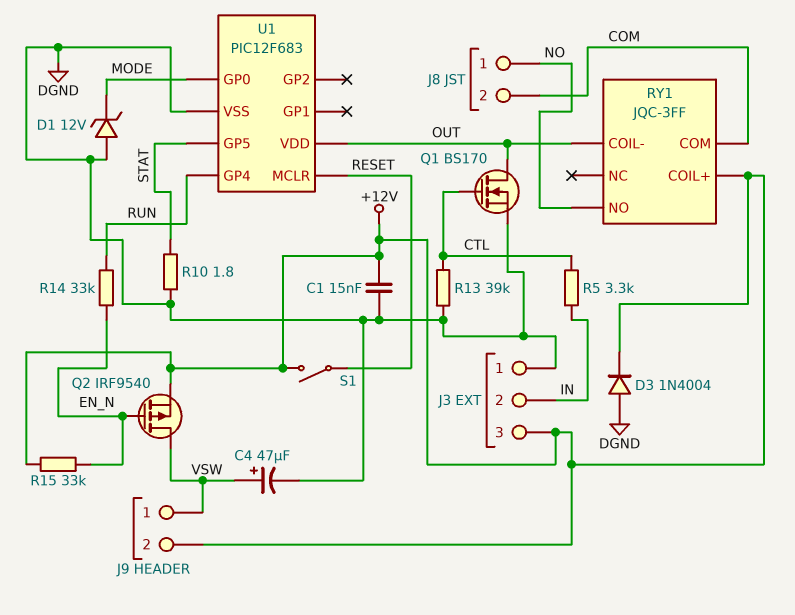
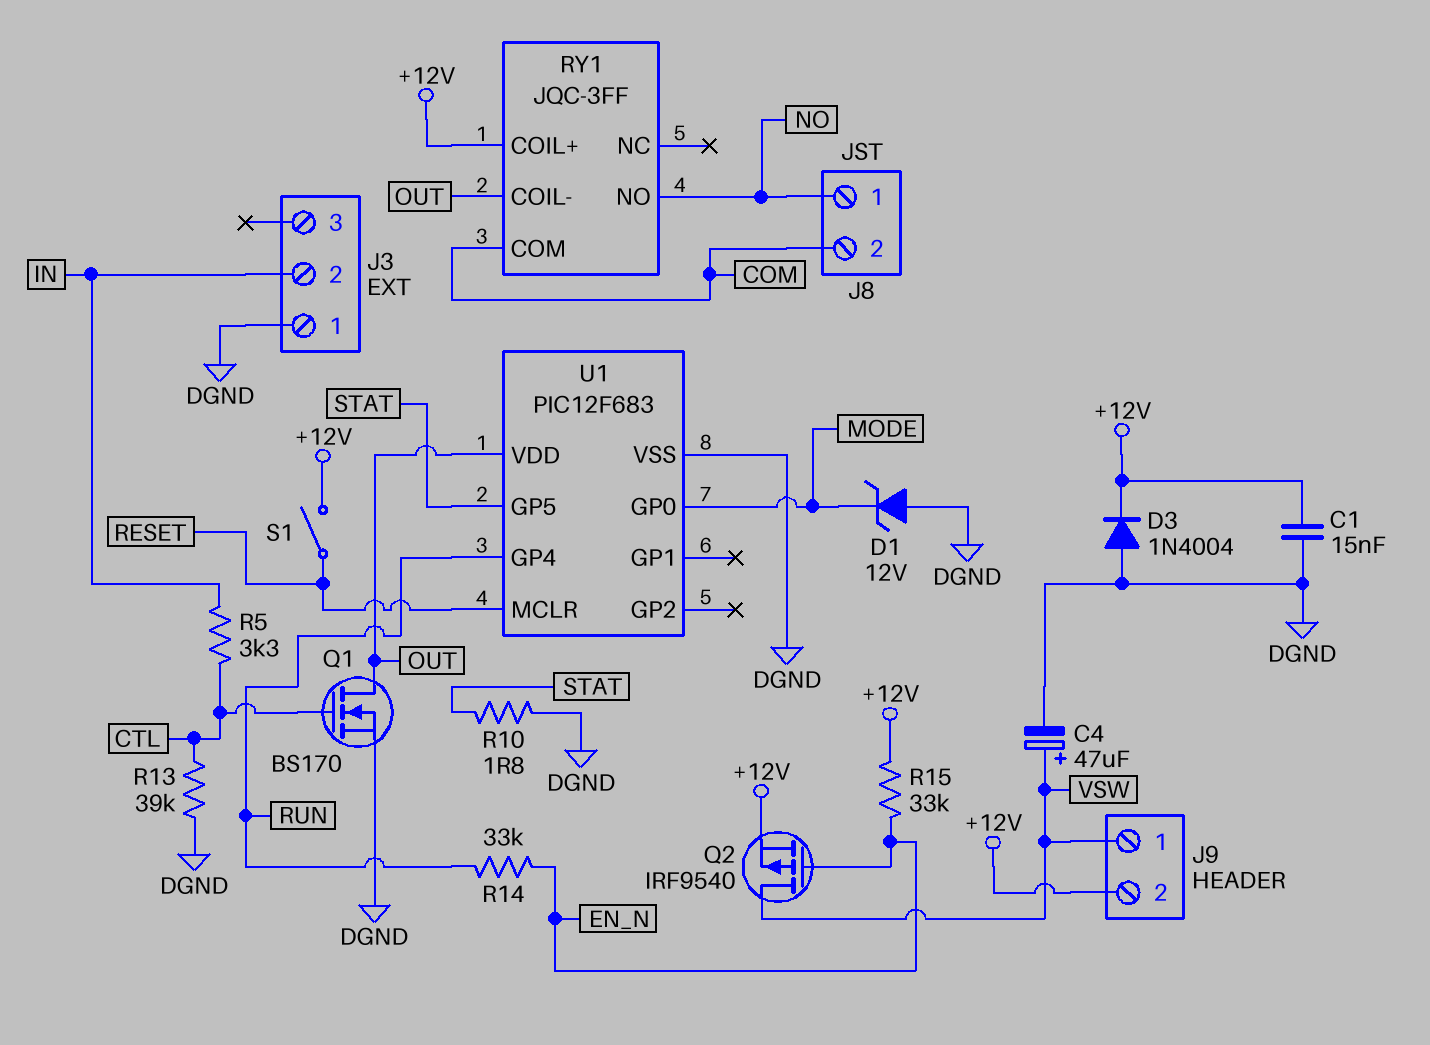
J3 pin 3: +12V -> none

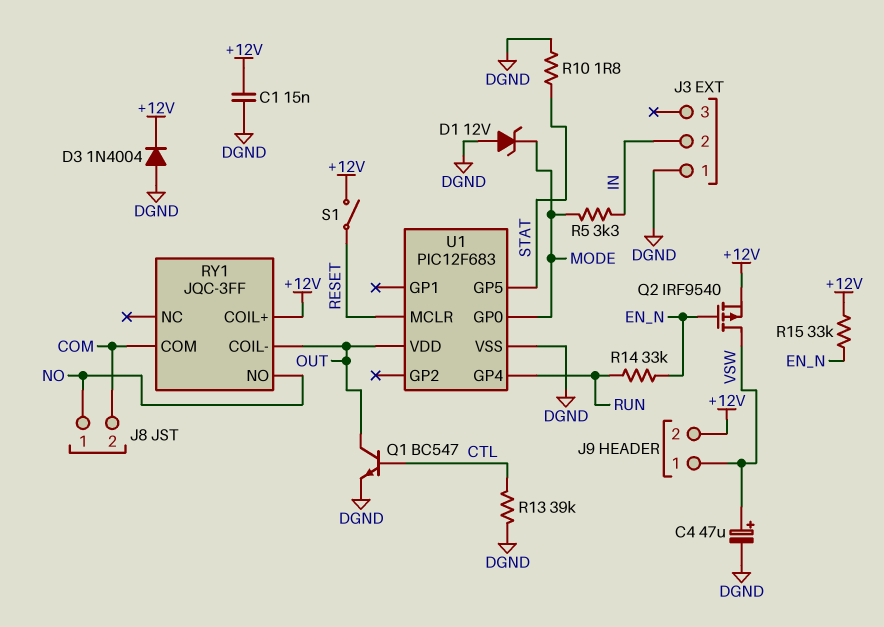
Q1: NMOS BS170 (G CTL, D OUT, S DGND) -> NPN BC547 (B CTL, C OUT, E DGND)
R5: 3.3k (CTL, IN) -> 3.3k (IN, MODE)

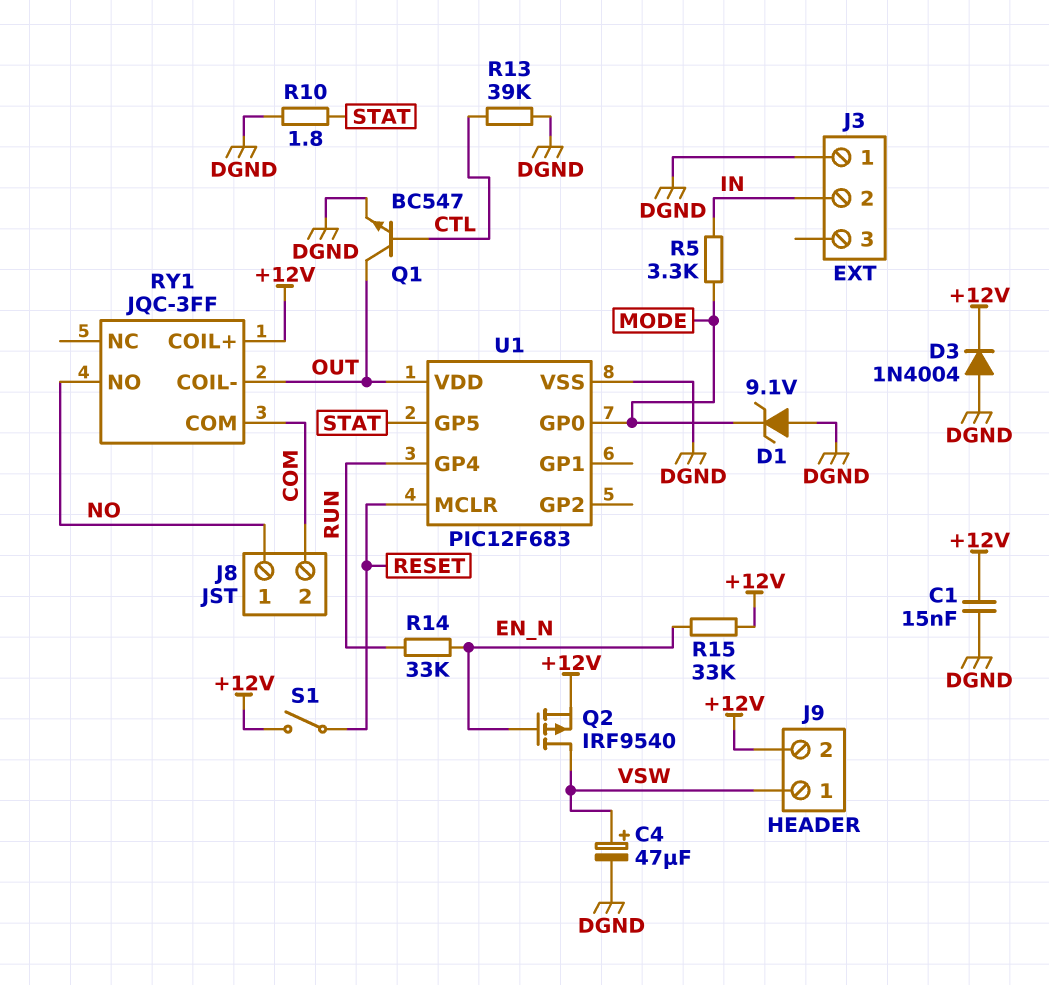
D1: zener 12V (A DGND, K MODE) -> zener 9.1V (A DGND, K MODE)

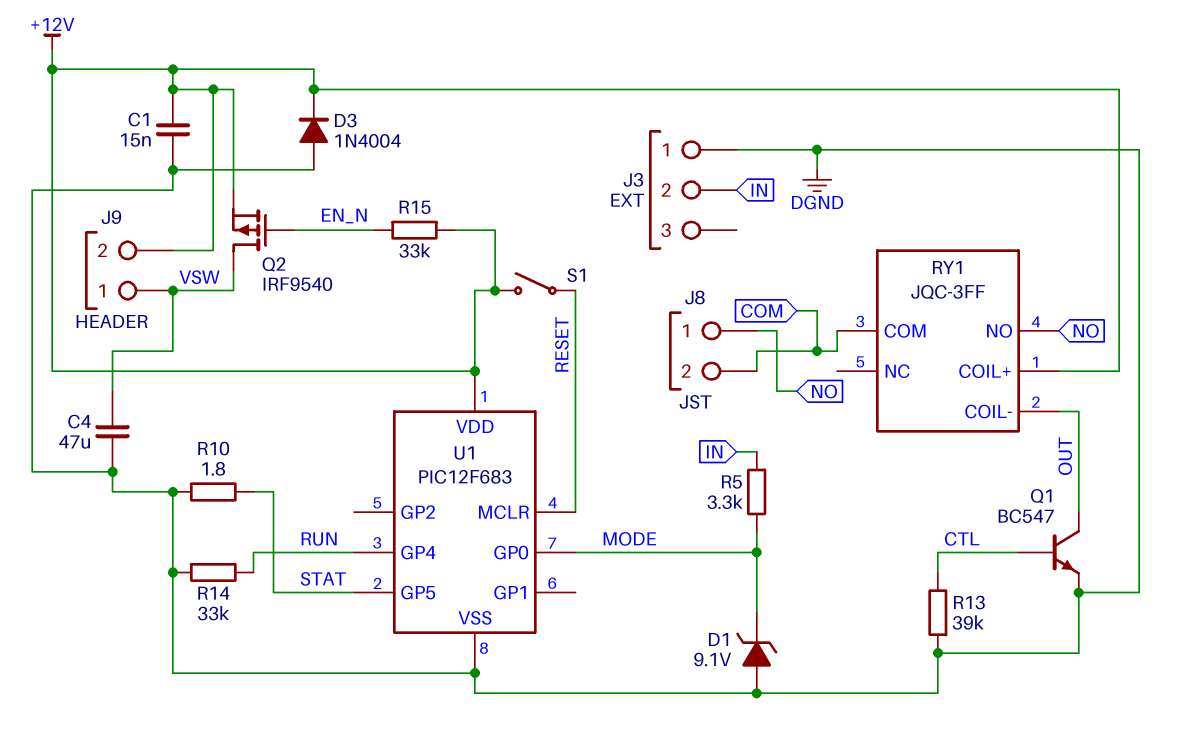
C4: 47uF (plus VSW, minus DGND) -> 47uF (DGND, VSW)
R14: 33k (EN_N, RUN) -> 33k (DGND, RUN)
U1 pin VDD: OUT -> +12V

